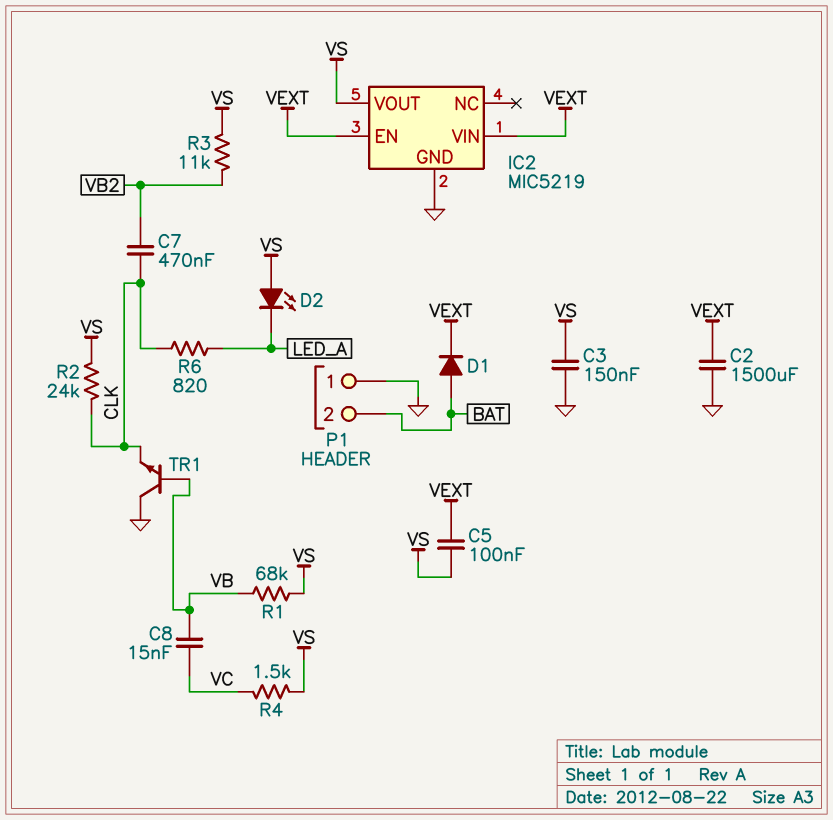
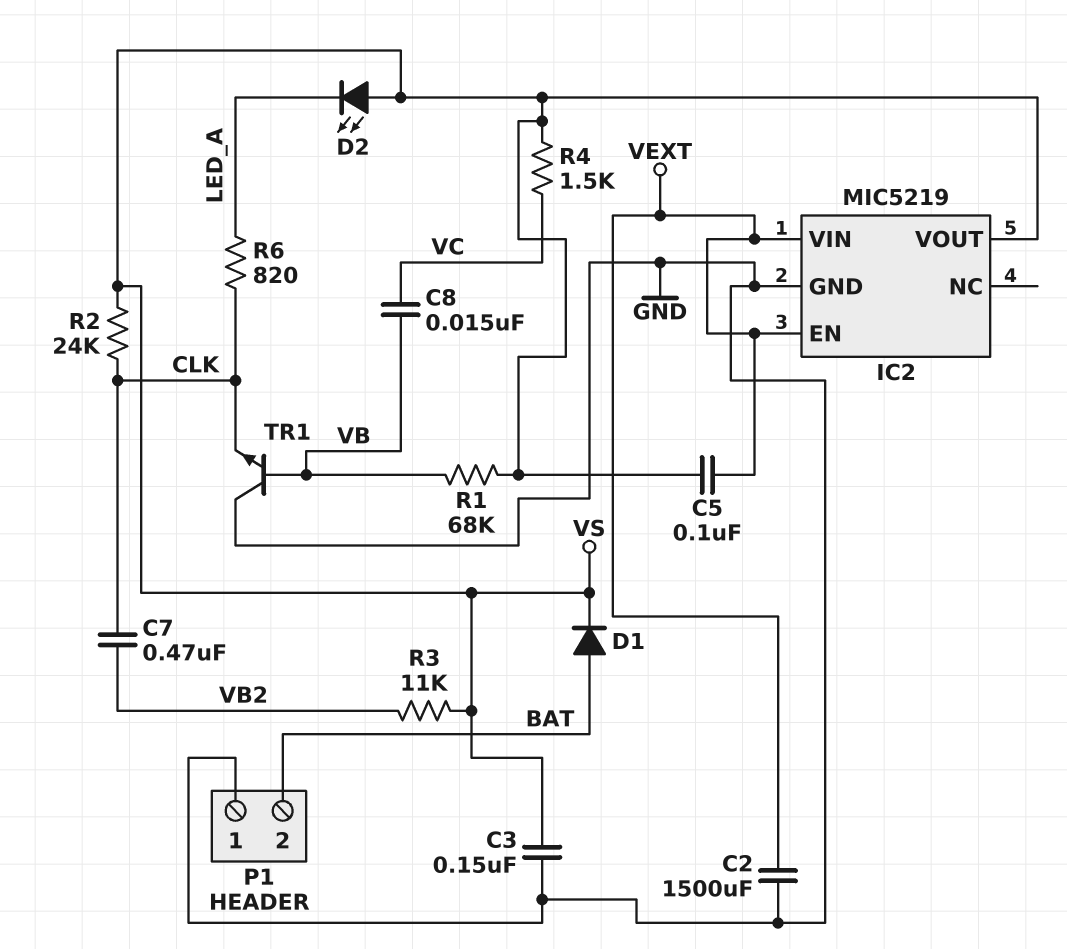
D1: diode (A BAT, K VEXT) -> diode (A BAT, K VS)

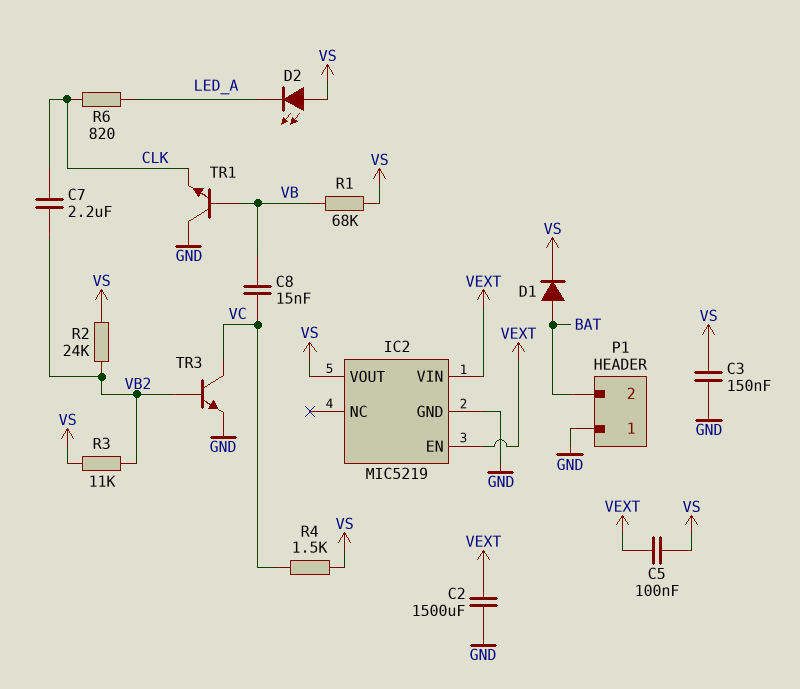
C7: 470nF (CLK, VB2) -> 2.2uF (CLK, VB2)
R2: 24k (CLK, VS) -> 24k (VB2, VS)
TR3: none -> NPN (B VB2, C VC, E GND)

